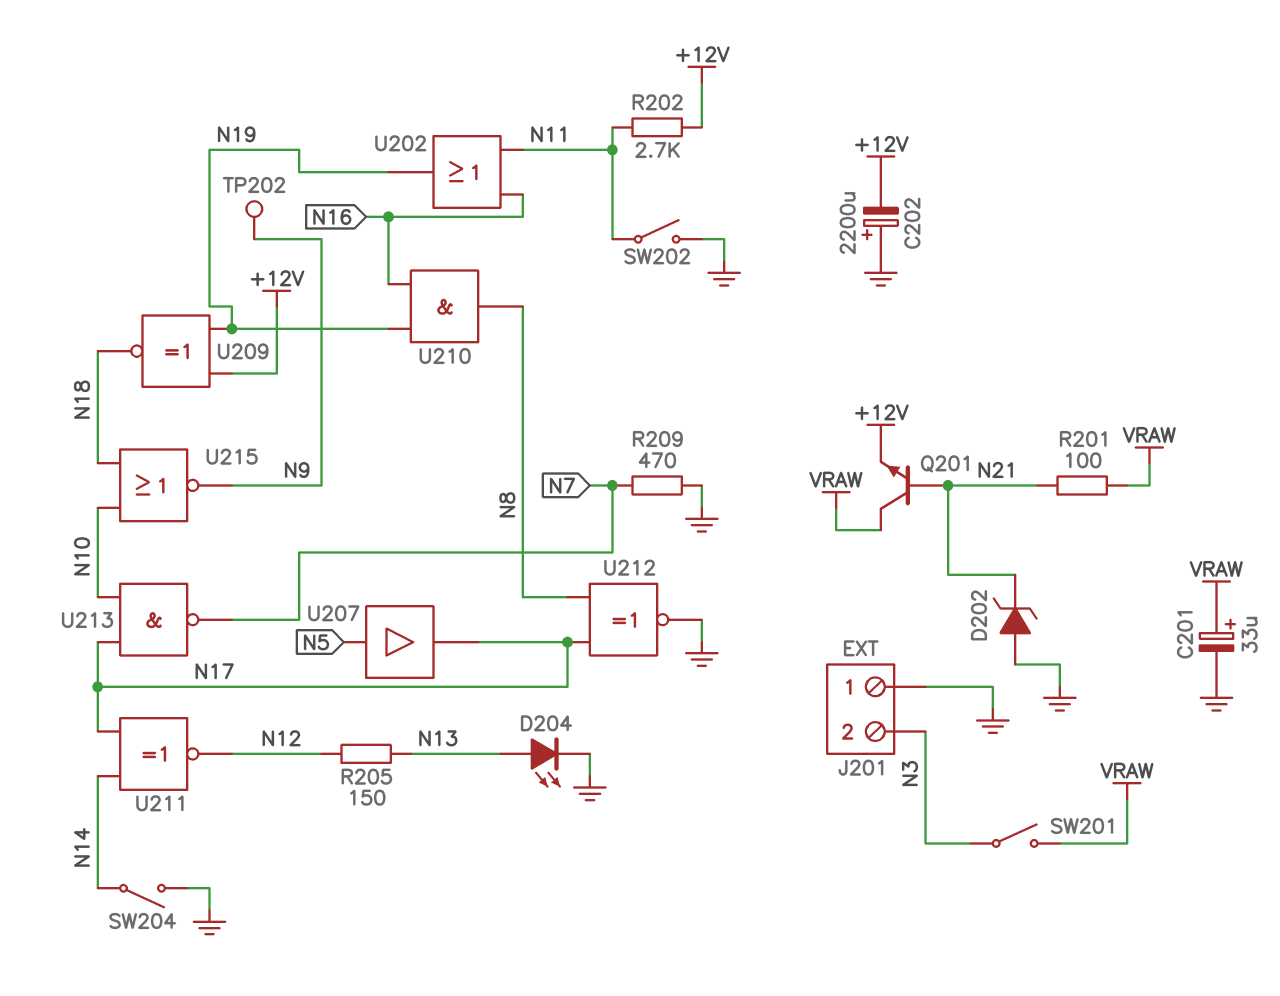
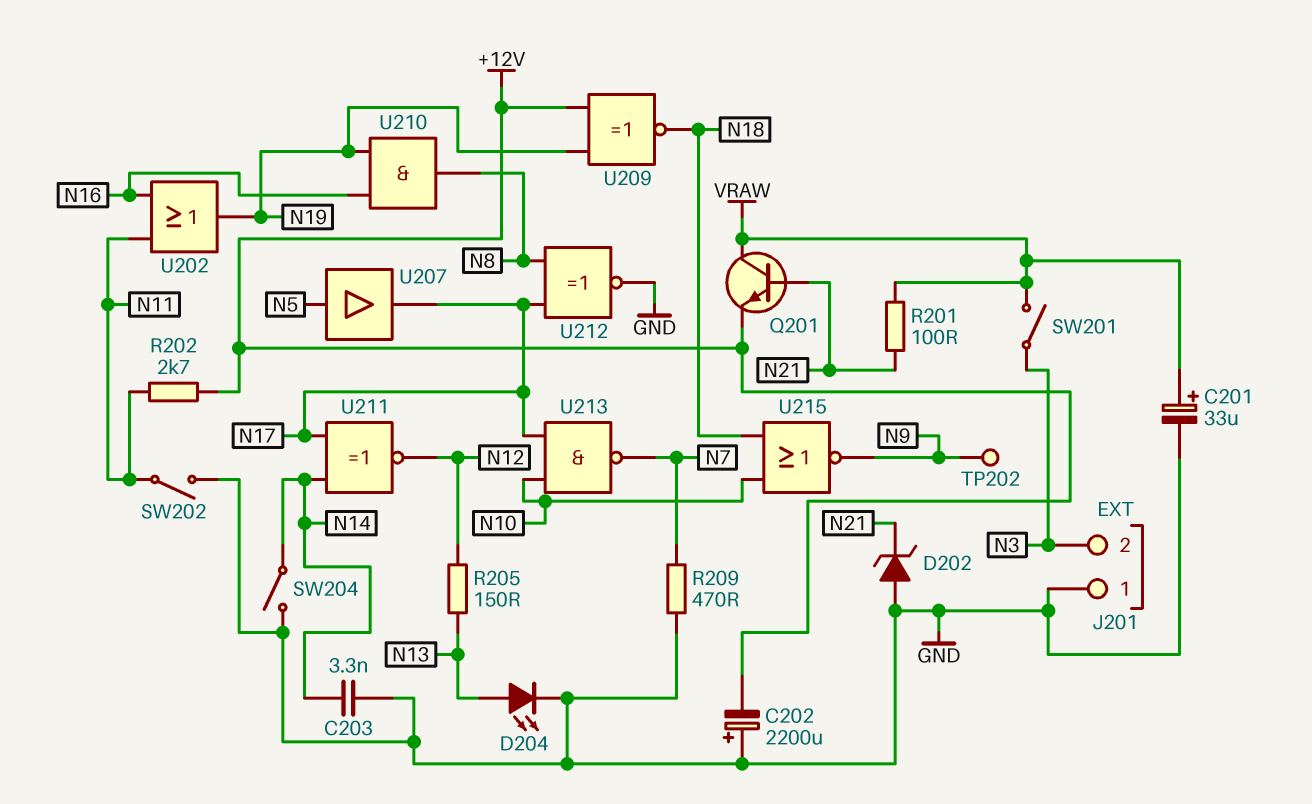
C203: none -> 3.3nF (GND, N14)

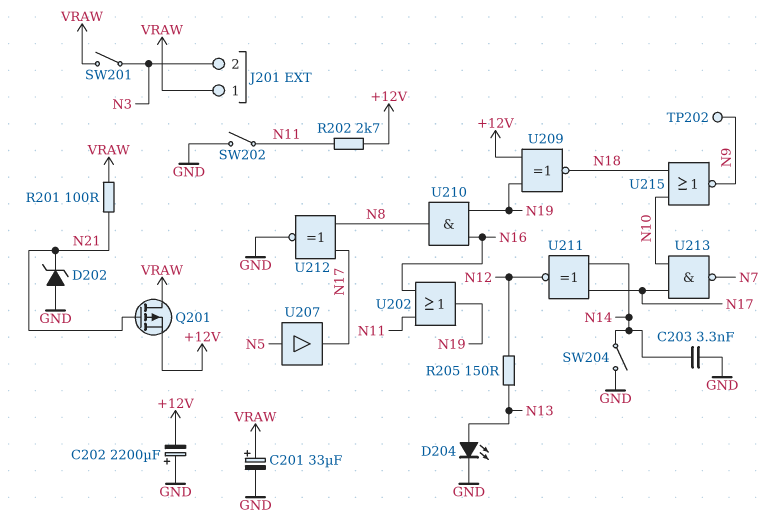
J201 pin 1: GND -> VRAW
Q201: NPN (B N21, C VRAW, E +12V) -> PMOS (G N21, D VRAW, S +12V)
R209: 470 (GND, N7) -> none

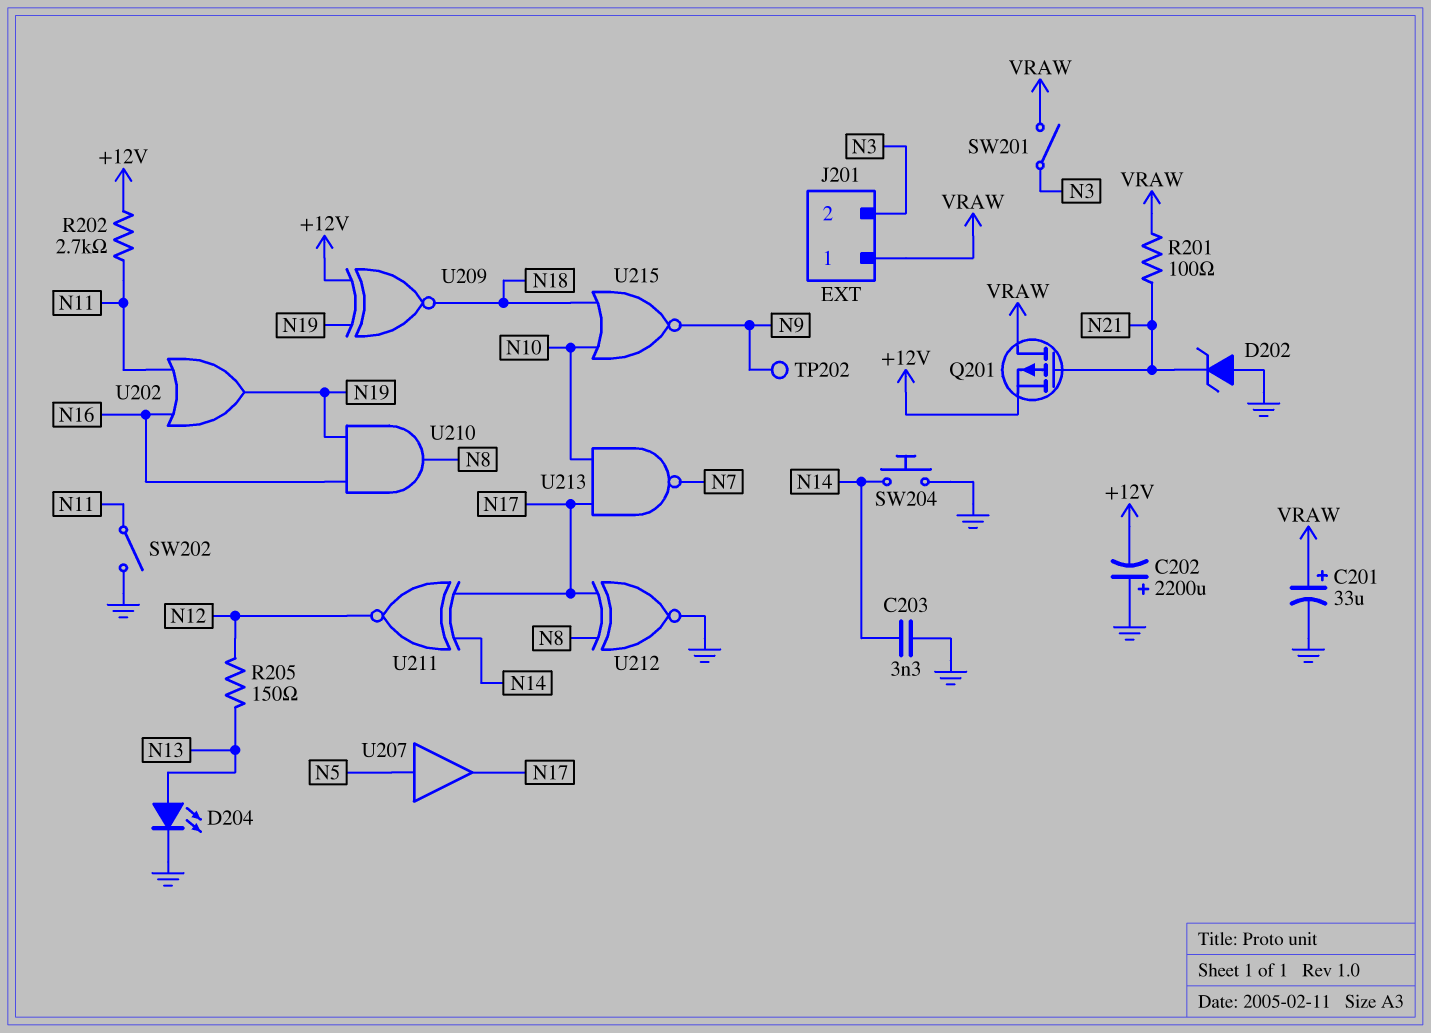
SW204: switch (GND, N14) -> button (GND, N14)

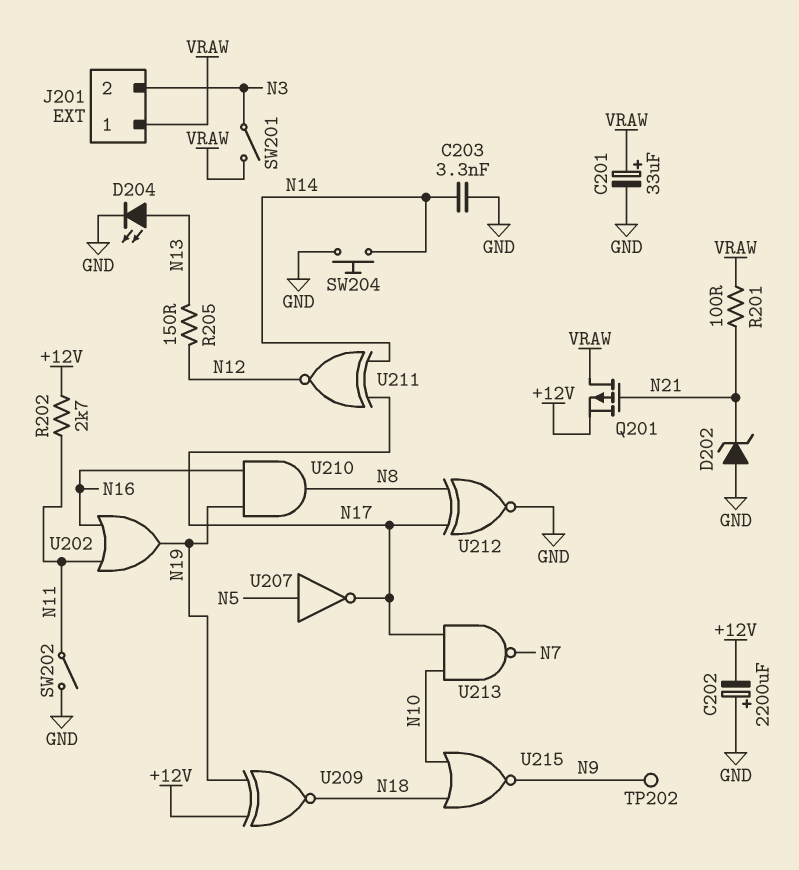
U207: buffer (in N5, out N17) -> NOT (in N5, out N17)

